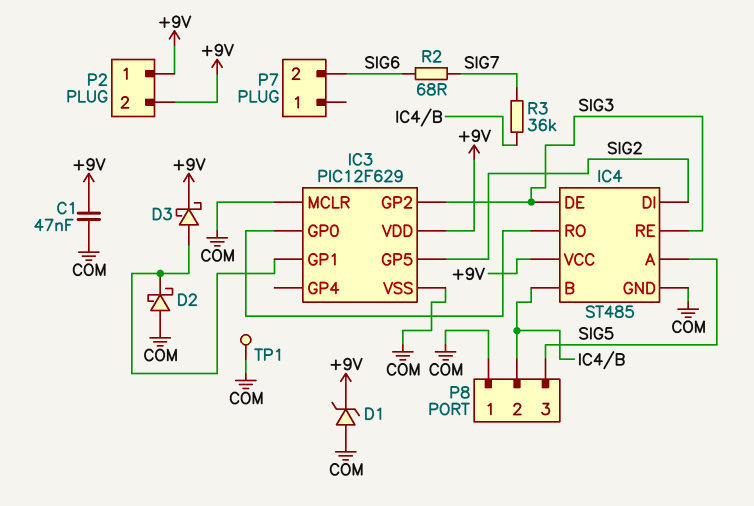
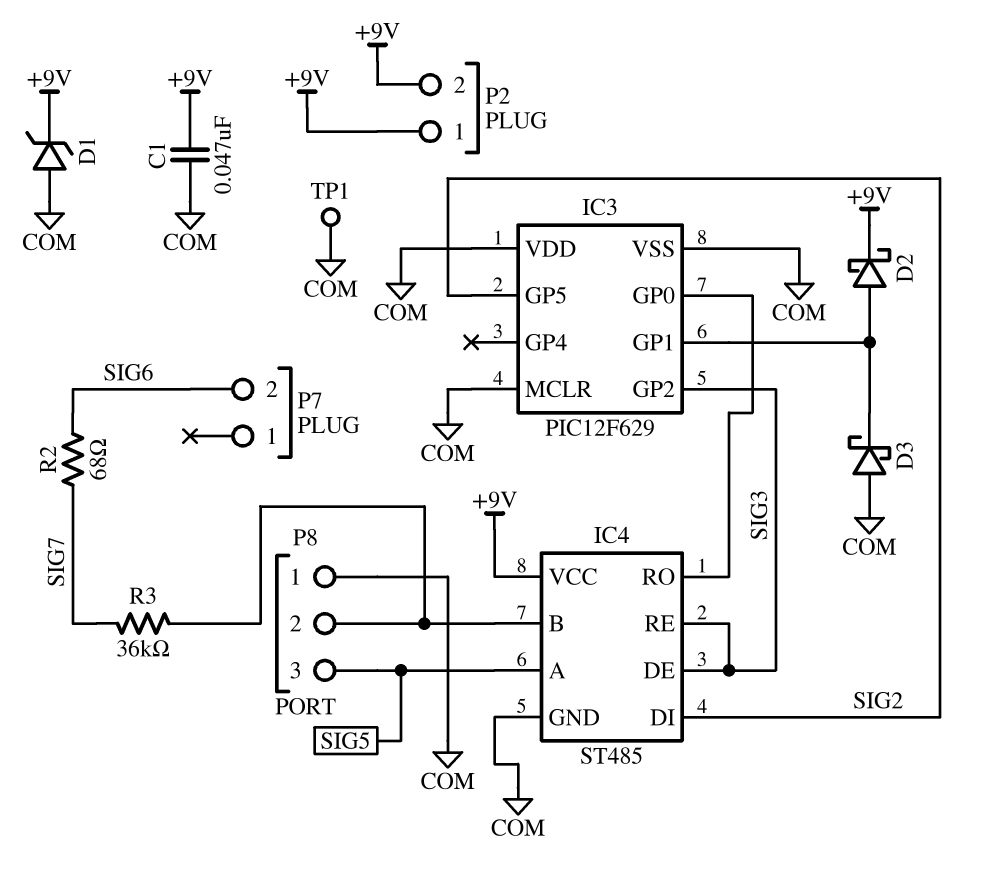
D2: schottky (A COM, K IC3/GP1) -> schottky (A IC3/GP1, K +9V)
D3: schottky (A IC3/GP1, K +9V) -> schottky (A COM, K IC3/GP1)
IC3 pin VDD: +9V -> COM

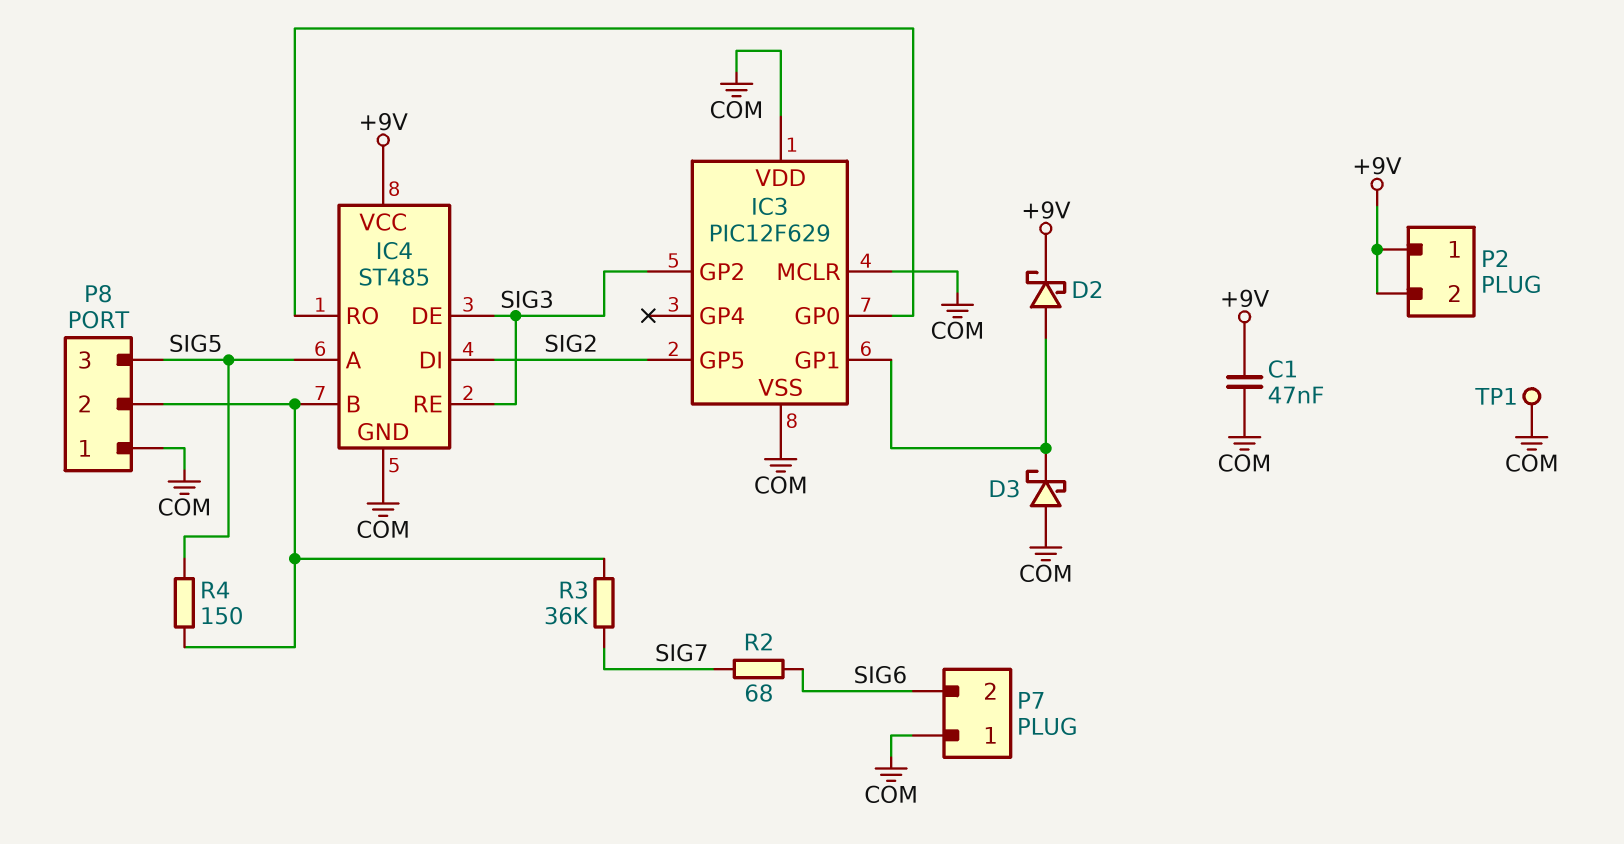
D1: zener (A COM, K +9V) -> none
P7 pin 1: none -> COM
R4: none -> 150 (IC4/B, SIG5)

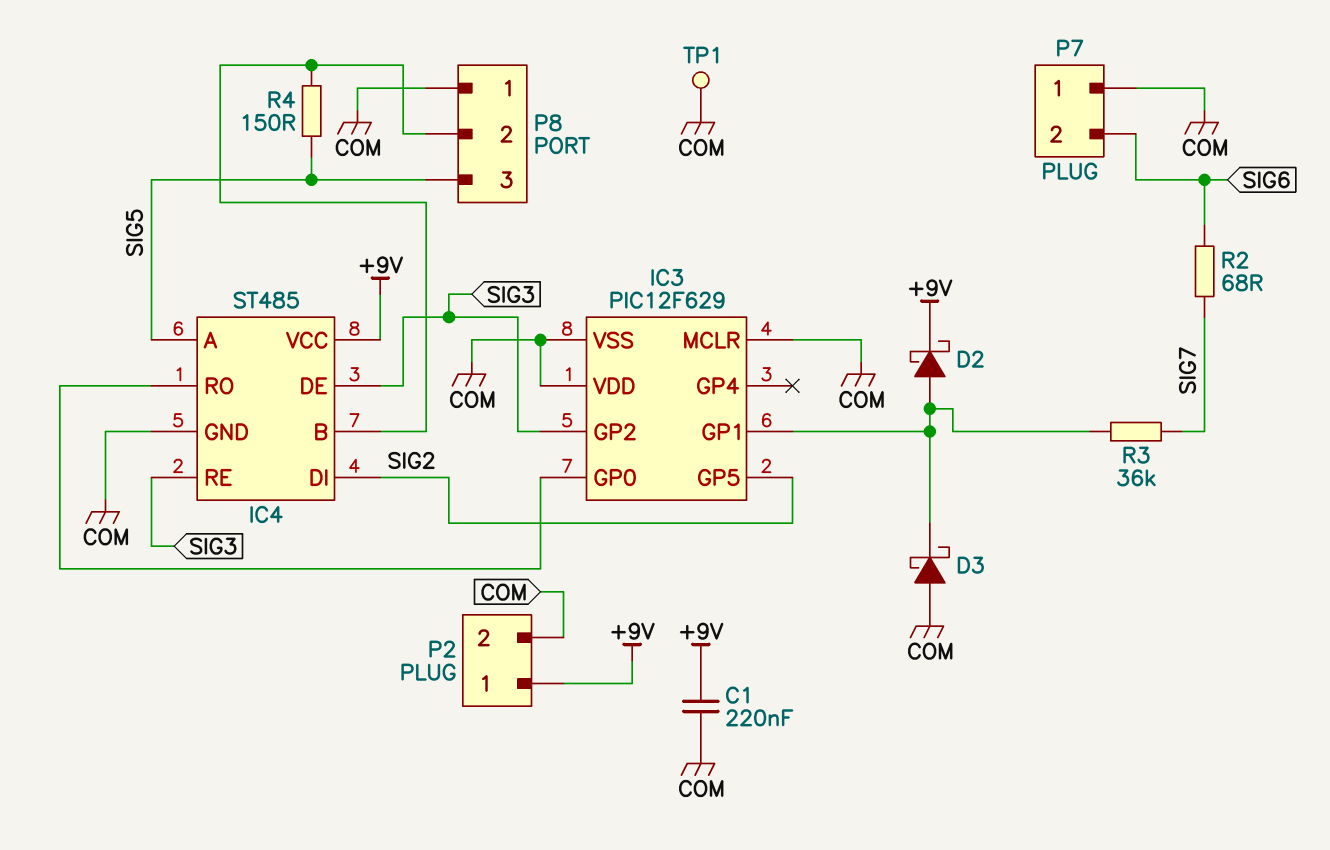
C1: 47nF (+9V, COM) -> 220nF (+9V, COM)
P2 pin 2: +9V -> COM
R3: 36k (IC4/B, SIG7) -> 36k (IC3/GP1, SIG7)

